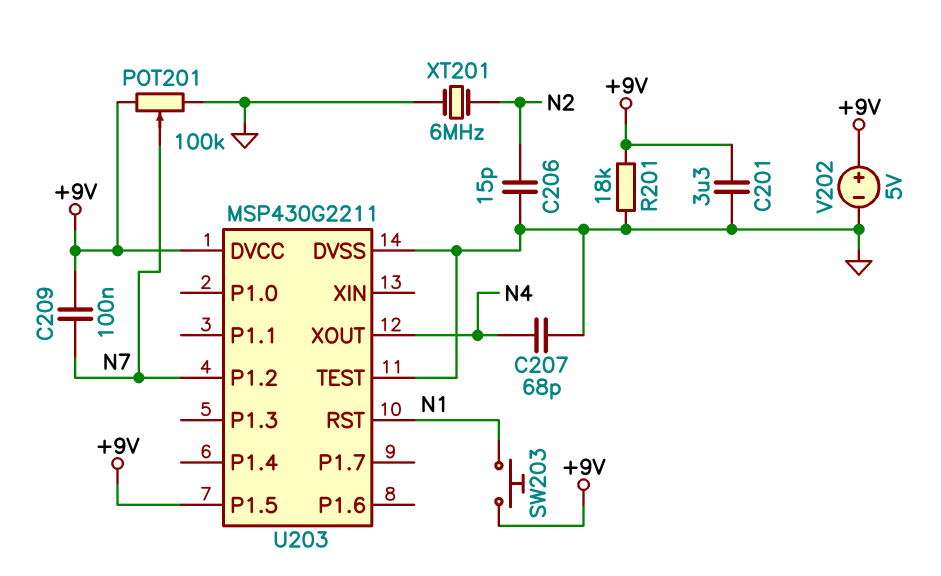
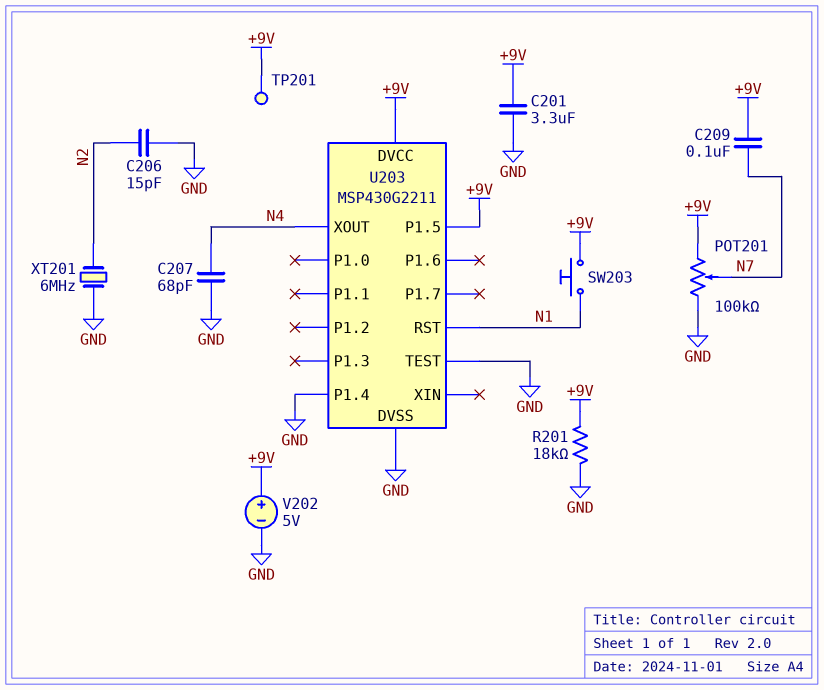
TP201: none -> test point (+9V)
U203 pin P1.2: N7 -> none
U203 pin P1.4: none -> GND

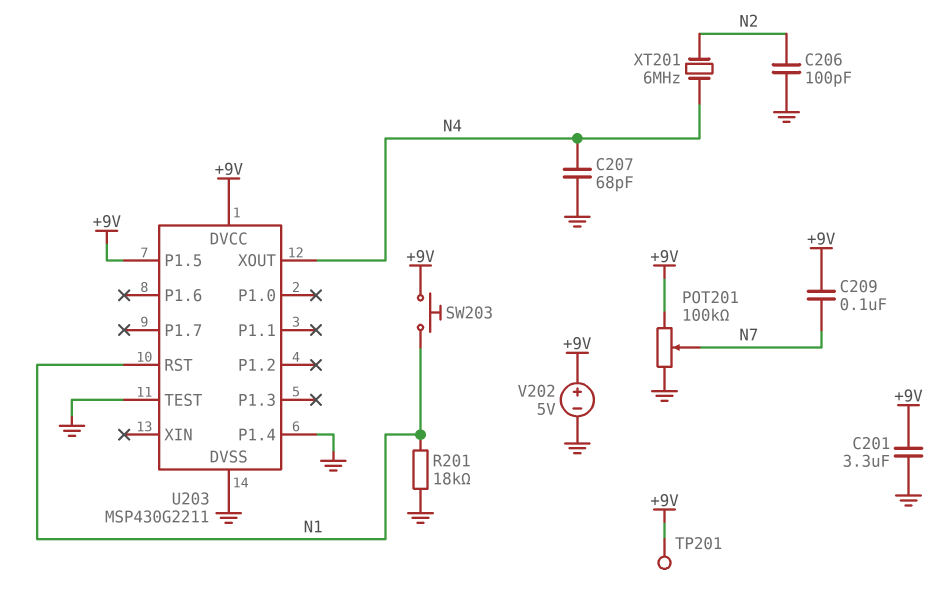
C206: 15pF (GND, N2) -> 100pF (GND, N2)
R201: 18k (+9V, GND) -> 18k (GND, N1)
XT201: 6MHz (GND, N2) -> 6MHz (N2, N4)

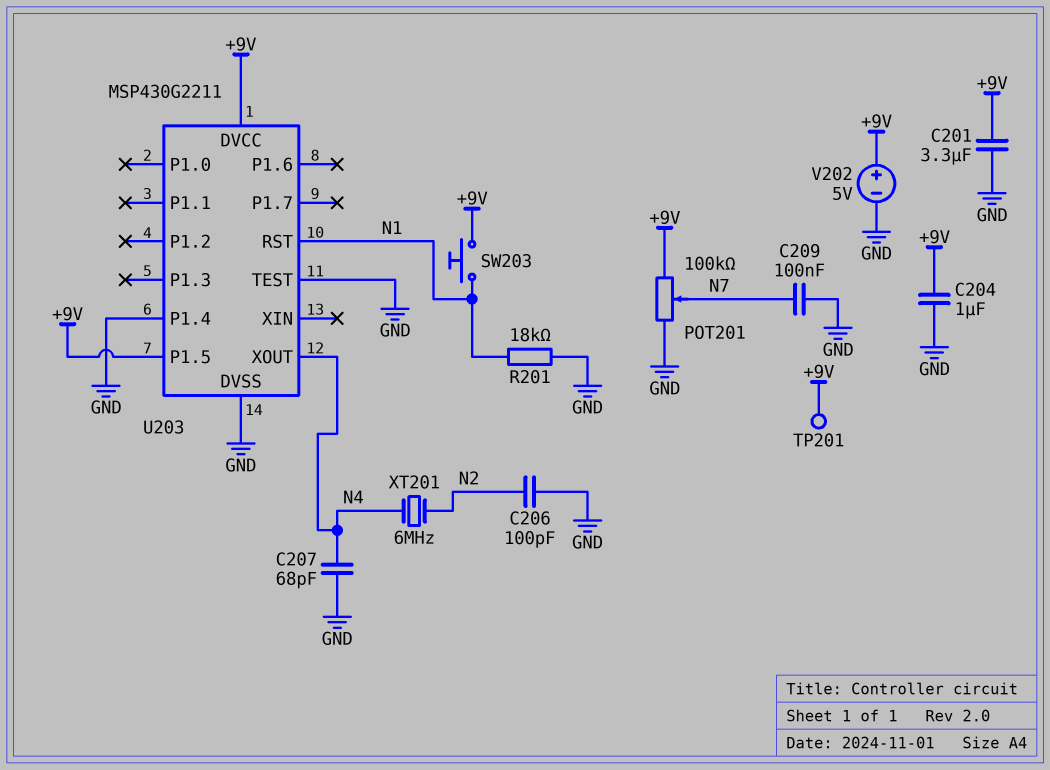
C204: none -> 1uF (+9V, GND)
C209: 100nF (+9V, N7) -> 100nF (GND, N7)

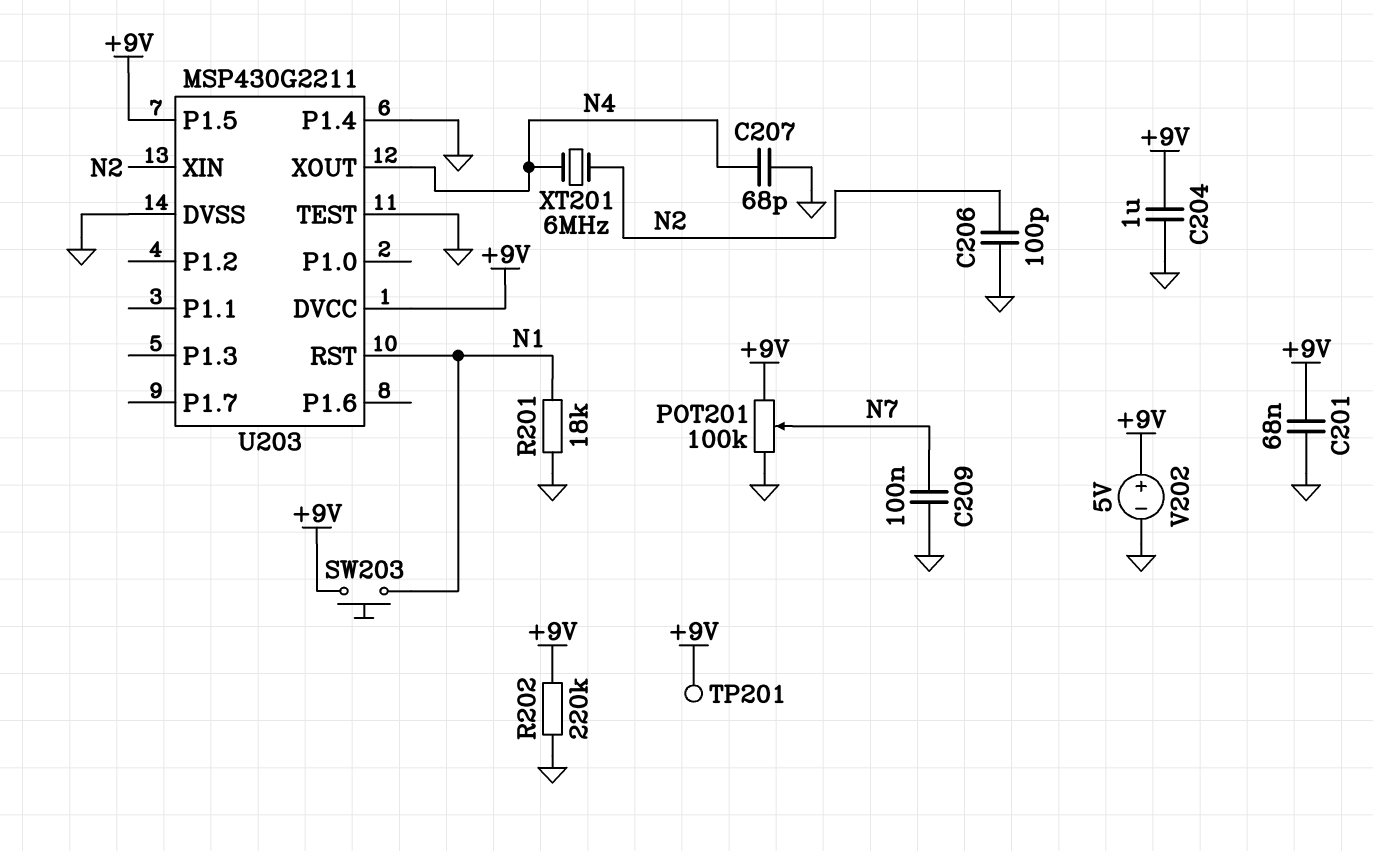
C201: 3.3uF (+9V, GND) -> 68nF (+9V, GND)
R202: none -> 220k (+9V, GND)
U203 pin XIN: none -> N2

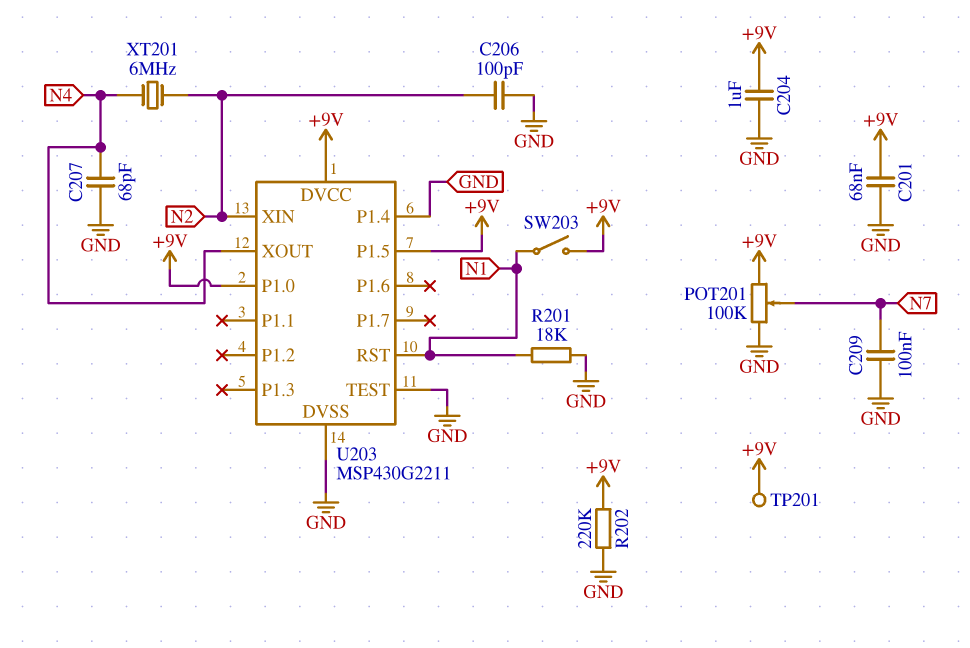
SW203: button (+9V, N1) -> switch (+9V, N1)
U203 pin P1.0: none -> +9V
V202: 5V (plus +9V, minus GND) -> none

